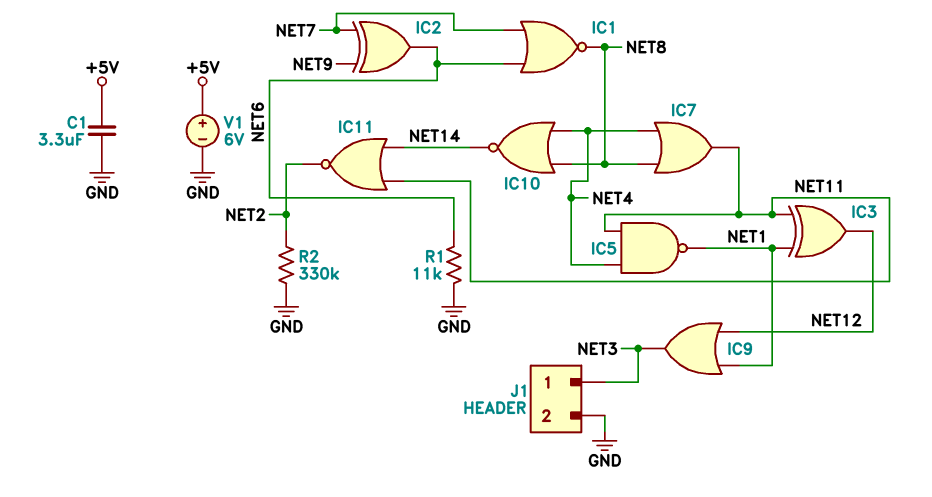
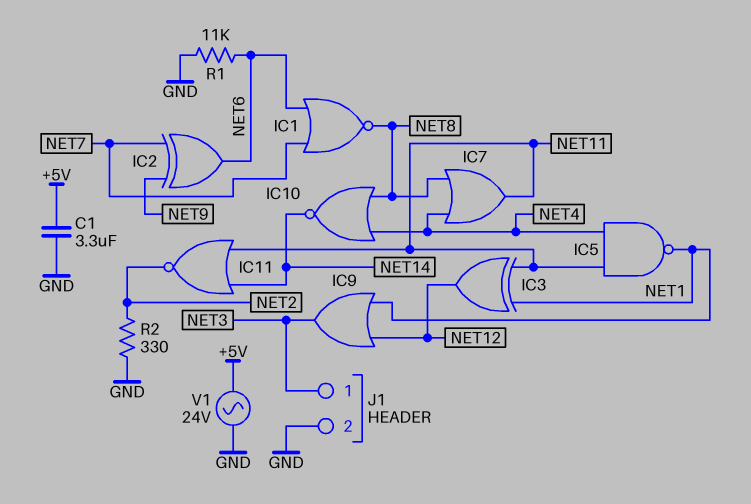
R2: 330k (GND, NET2) -> 330 (GND, NET2)
V1: 6V (plus +5V, minus GND) -> AC 24V (+5V, GND)

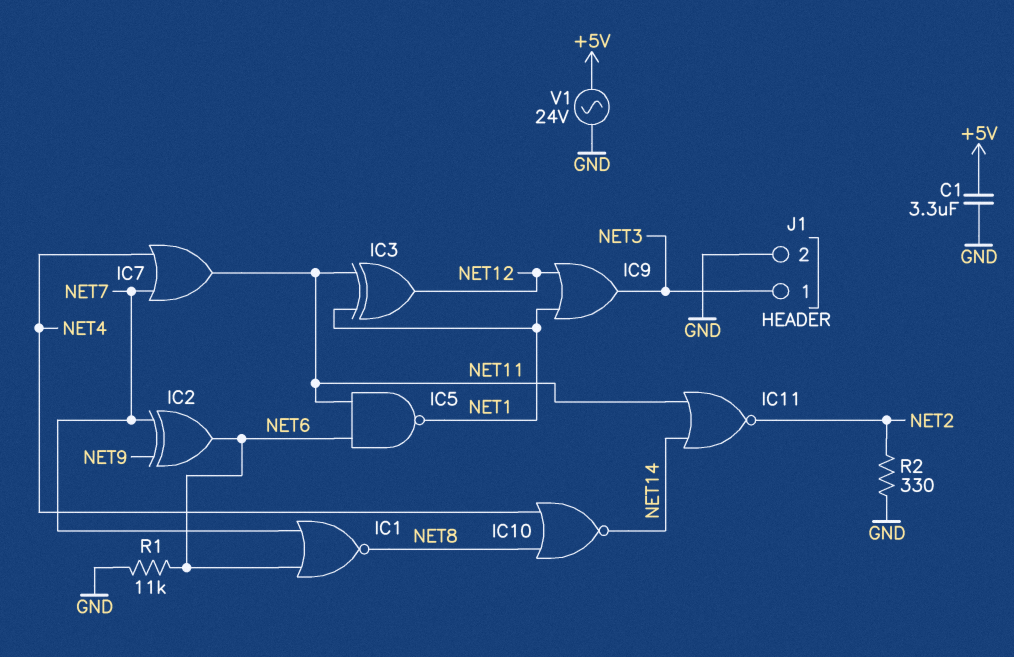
IC5: NAND (in NET4, in NET11, out NET1) -> NAND (in NET6, in NET11, out NET1)
IC7: OR (in NET4, in NET8, out NET11) -> OR (in NET4, in NET7, out NET11)

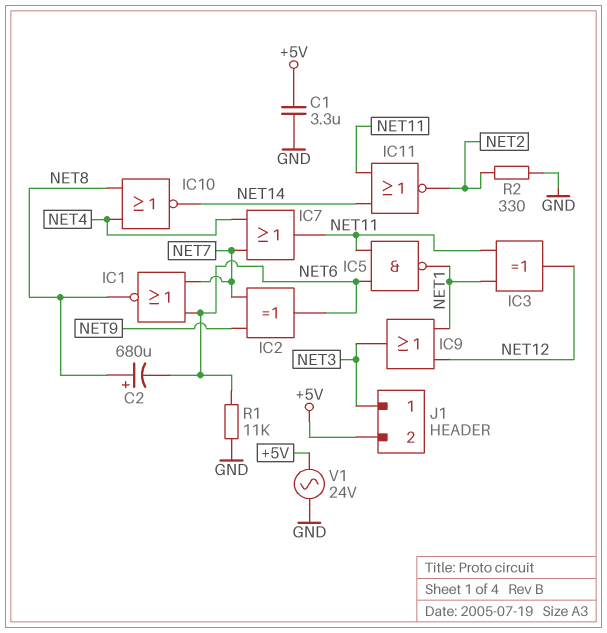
C2: none -> 680uF (plus NET8, minus NET6)
J1 pin 2: GND -> +5V

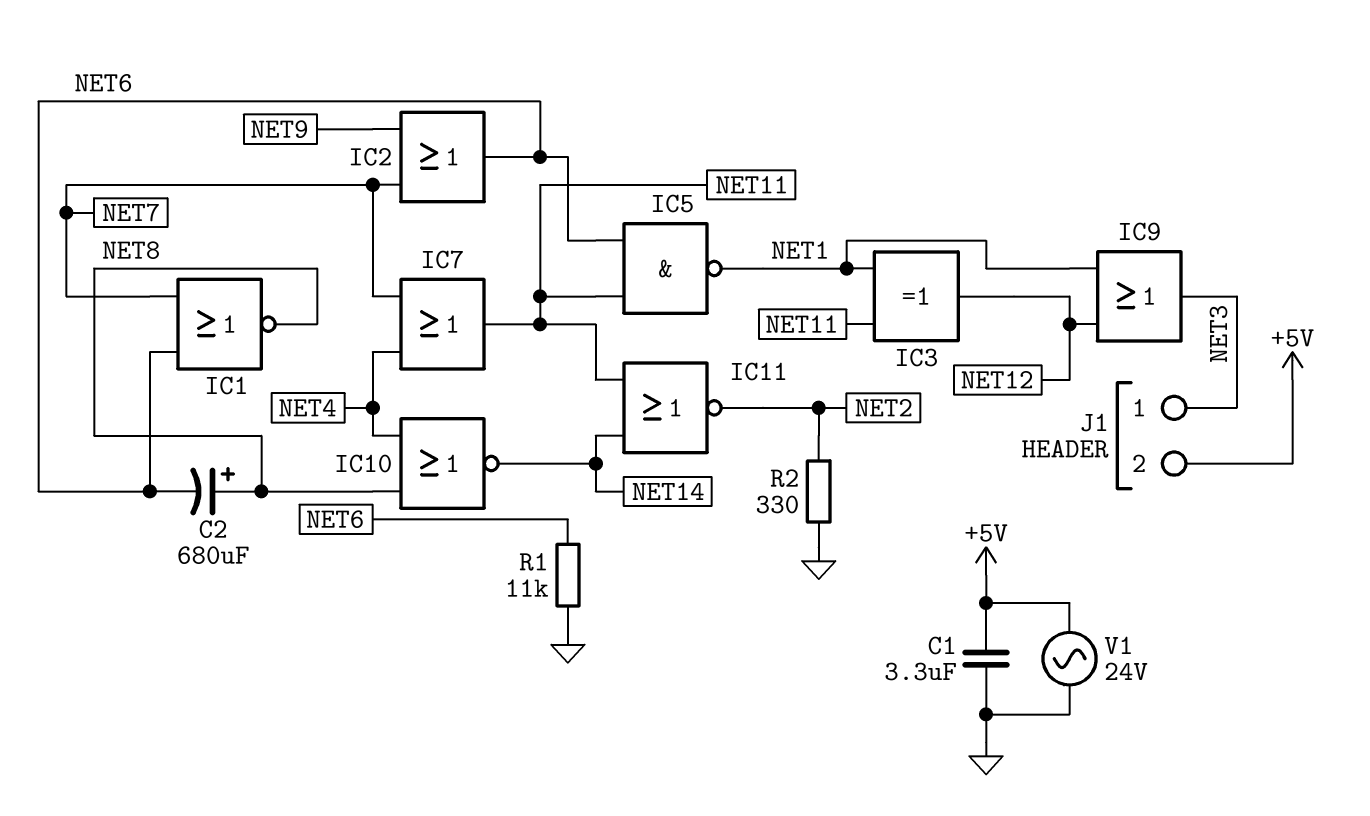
IC2: XOR (in NET7, in NET9, out NET6) -> OR (in NET7, in NET9, out NET6)

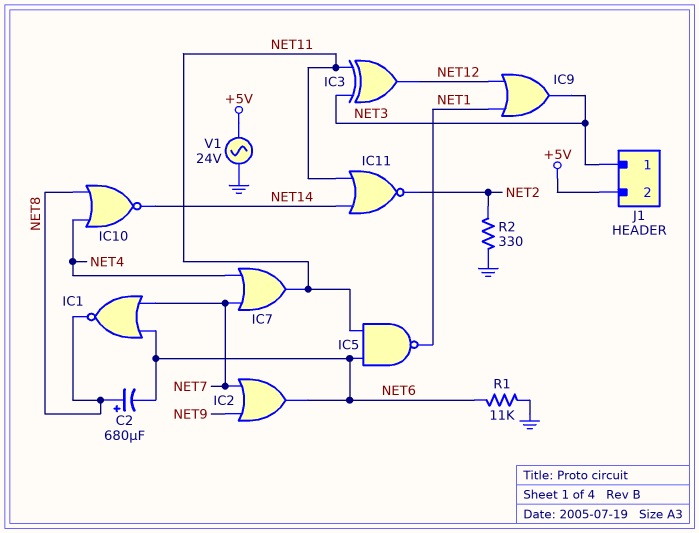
C1: 3.3uF (+5V, GND) -> none
IC3: XOR (in NET1, in NET11, out NET12) -> XOR (in NET3, in NET11, out NET12)

